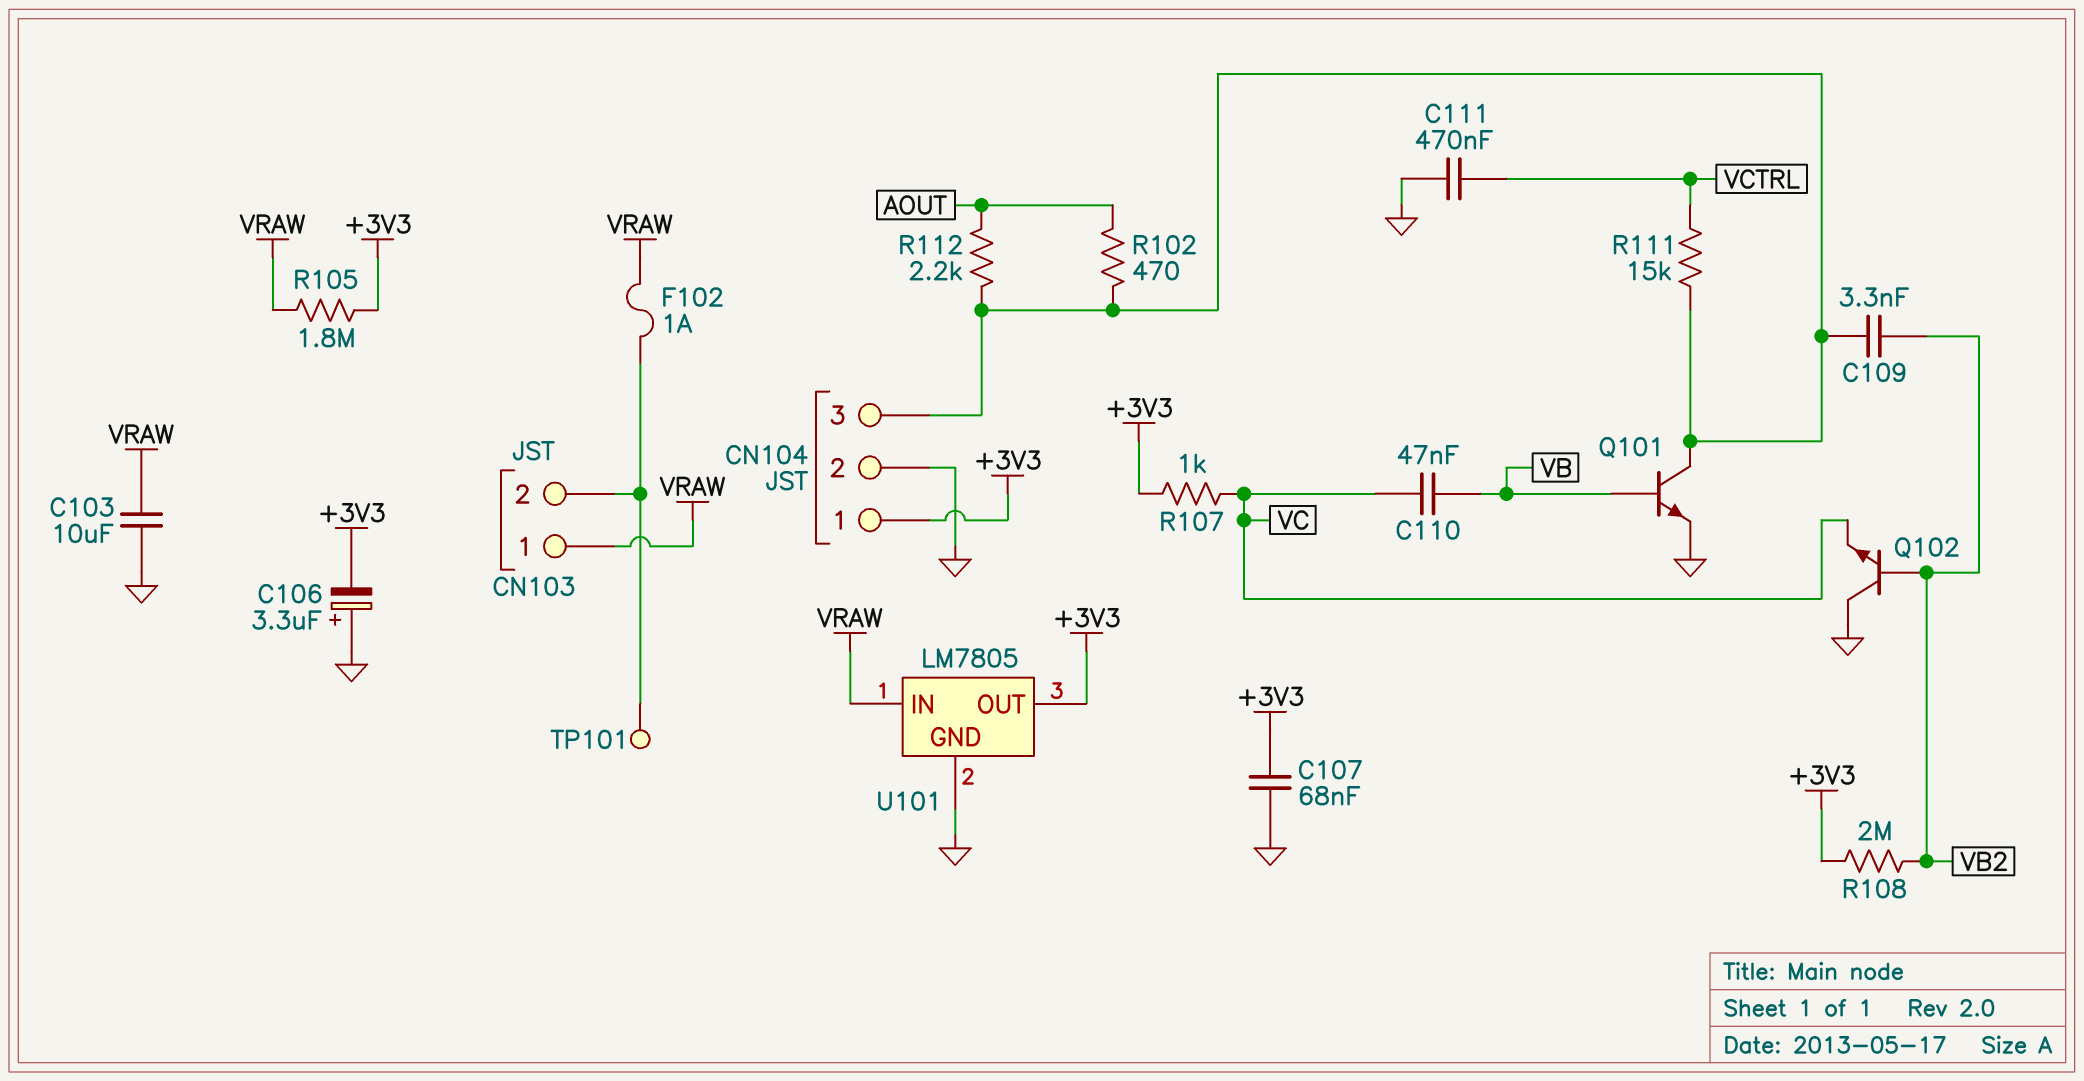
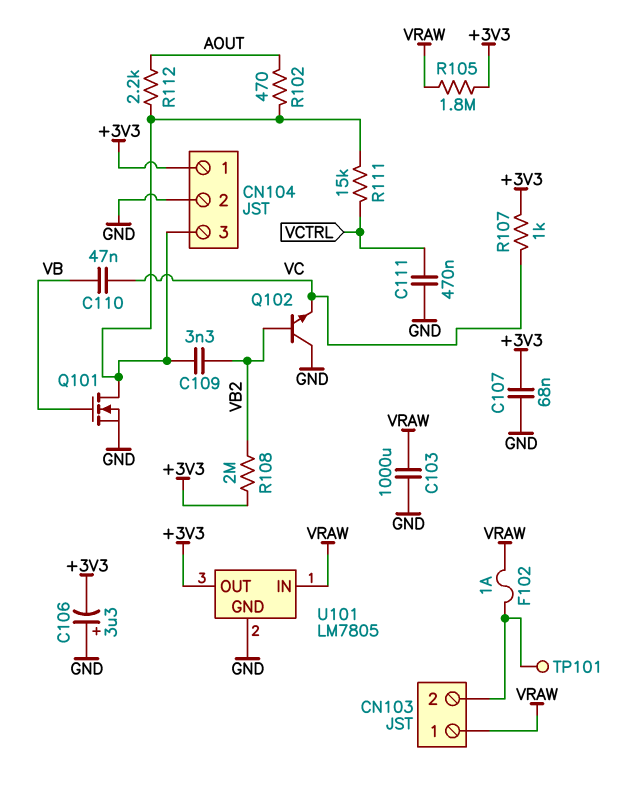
C103: 10uF (GND, VRAW) -> 1000uF (GND, VRAW)
Q101: NPN (B VB, C CN104/3, E GND) -> NMOS (G VB, D CN104/3, S GND)

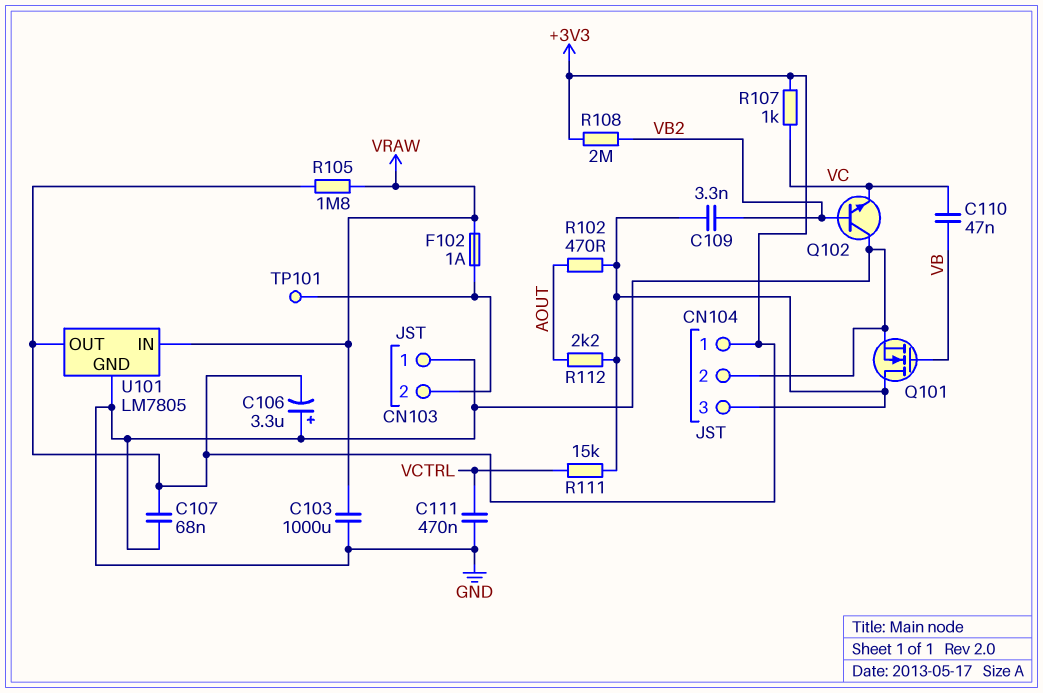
CN103 pin 1: VRAW -> GND

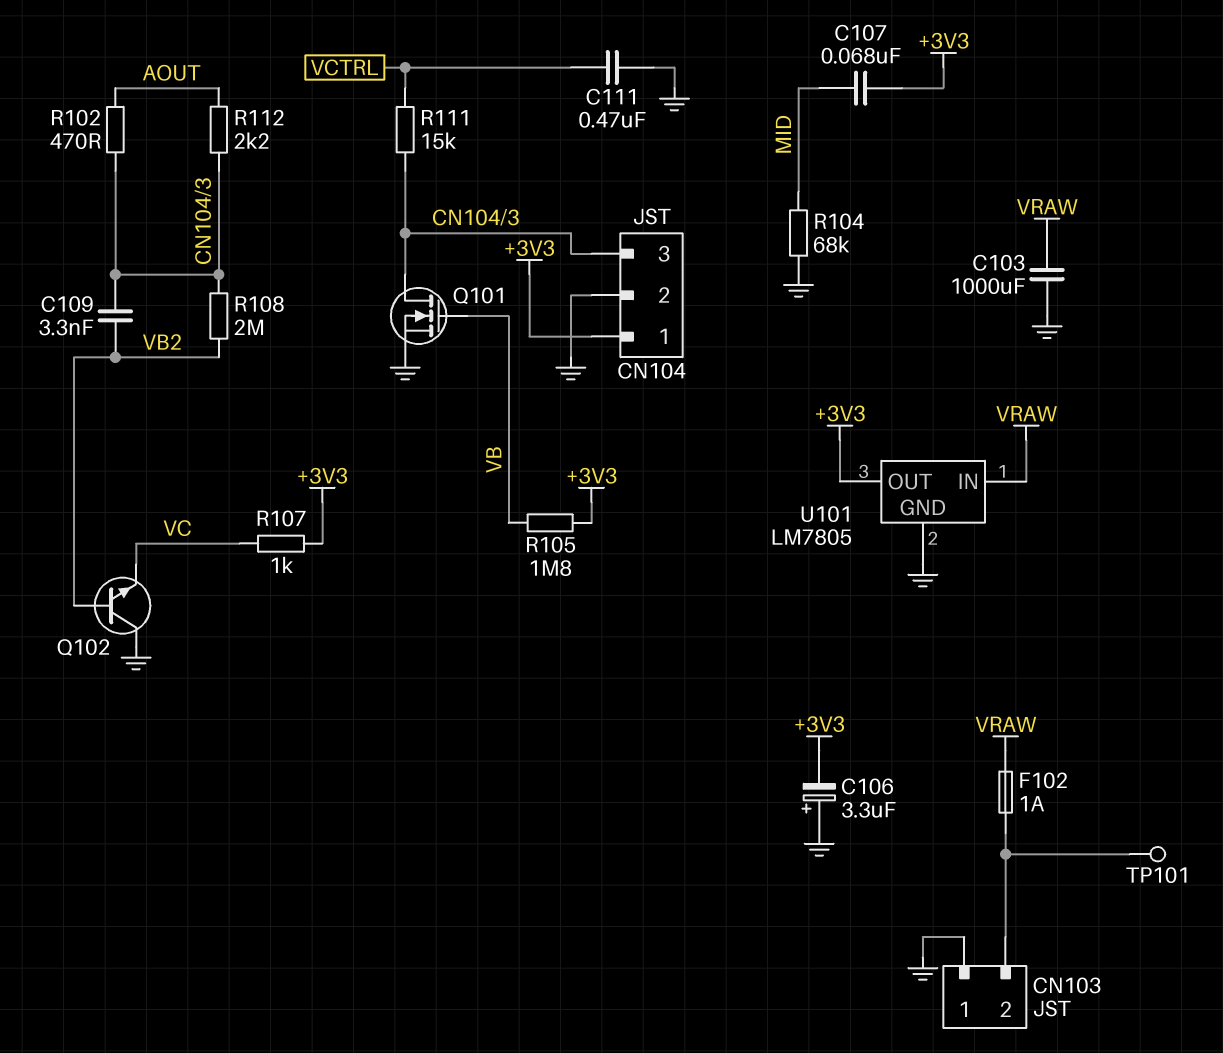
C107: 68nF (+3V3, GND) -> 68nF (+3V3, MID)
C110: 47nF (VB, VC) -> none
R104: none -> 68k (GND, MID)
R105: 1.8M (+3V3, VRAW) -> 1.8M (+3V3, VB)
R108: 2M (+3V3, VB2) -> 2M (CN104/3, VB2)

